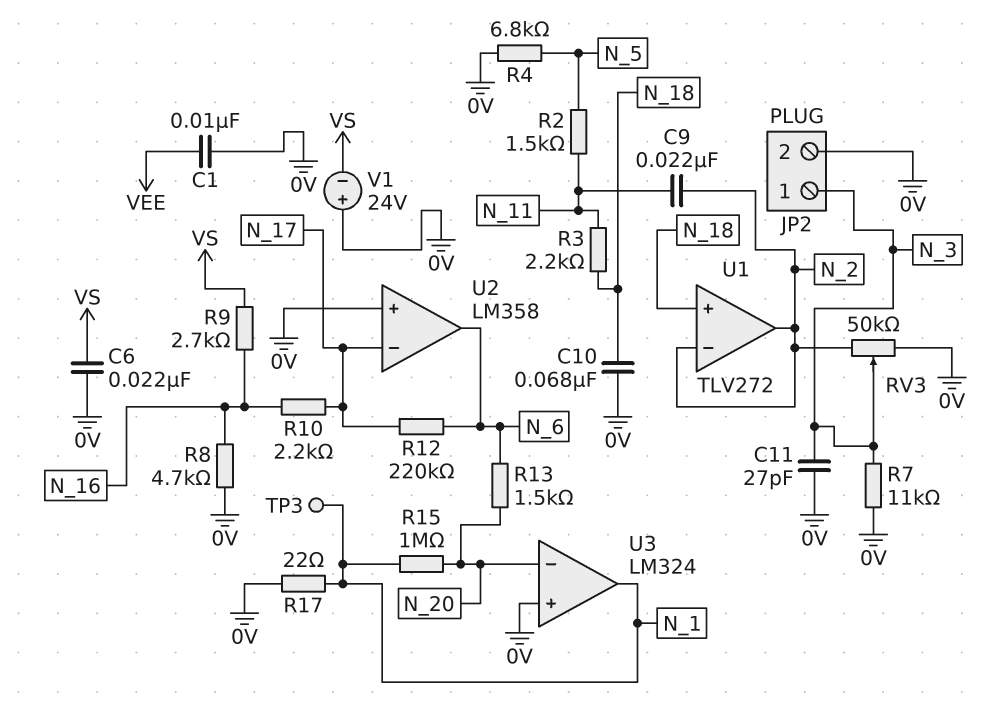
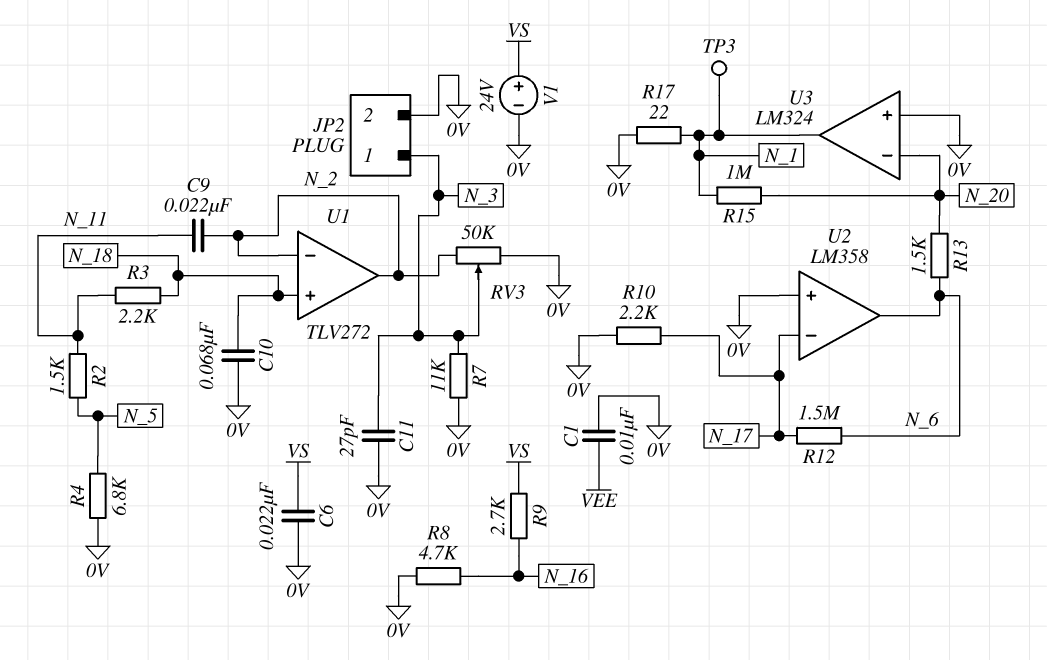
R10: 2.2k (N_16, N_17) -> 2.2k (0V, N_17)
R12: 220k (N_6, N_17) -> 1.5M (N_6, N_17)
V1: 24V (plus 0V, minus VS) -> 24V (plus VS, minus 0V)

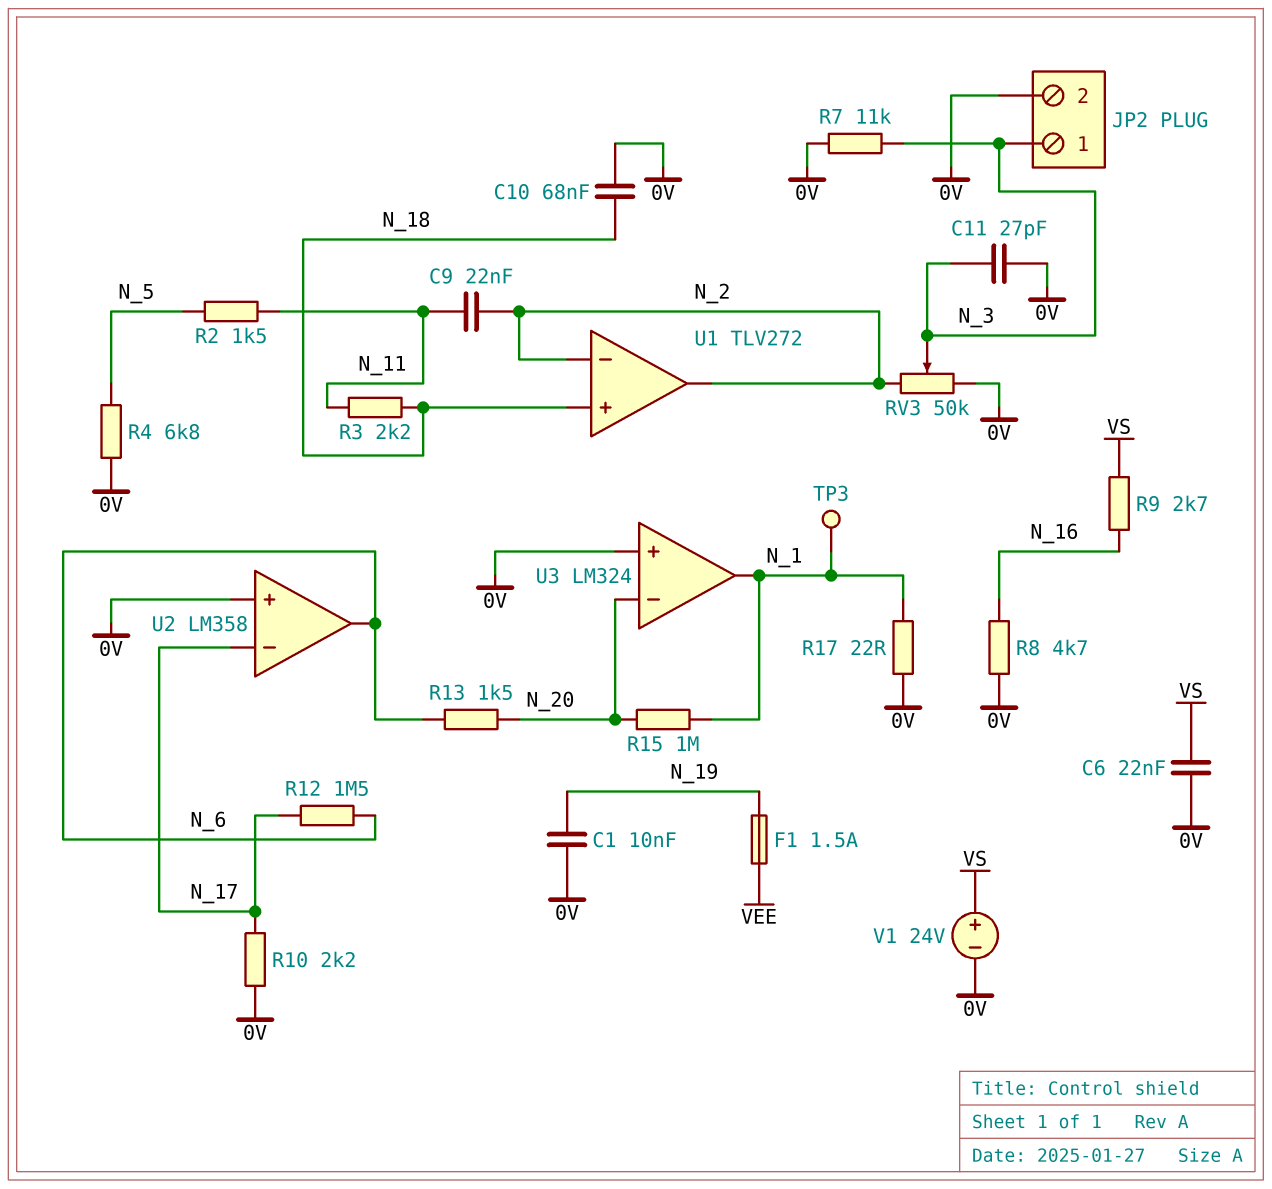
C1: 10nF (0V, VEE) -> 10nF (0V, N_19)
F1: none -> 1.5A (N_19, VEE)

